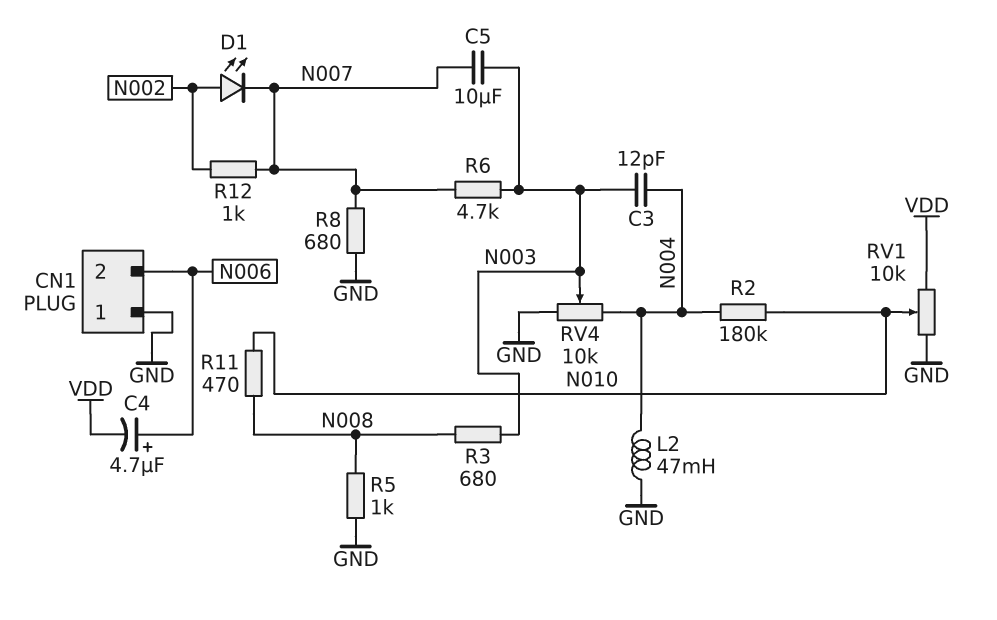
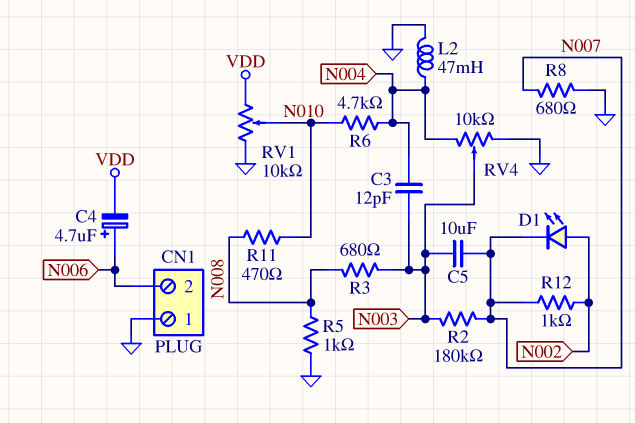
R2: 180k (N004, N010) -> 180k (N003, N007)
R6: 4.7k (N003, N007) -> 4.7k (N004, N010)

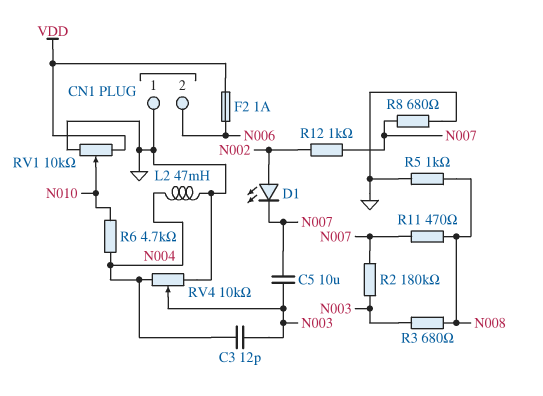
C4: 4.7uF (plus N006, minus VDD) -> none
F2: none -> 1A (N006, VDD)
R11: 470 (N008, N010) -> 470 (N007, N008)

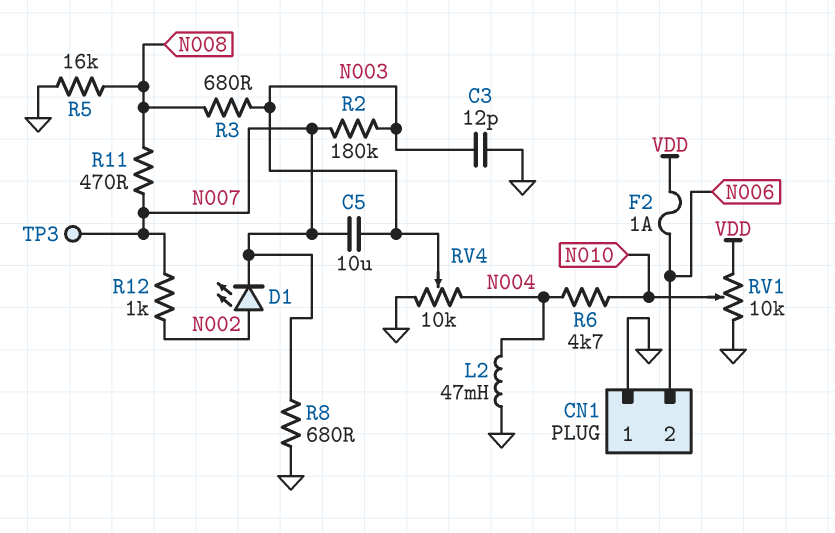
C3: 12pF (N003, N004) -> 12pF (GND, N003)
R5: 1k (GND, N008) -> 16k (GND, N008)
TP3: none -> test point (N007)

